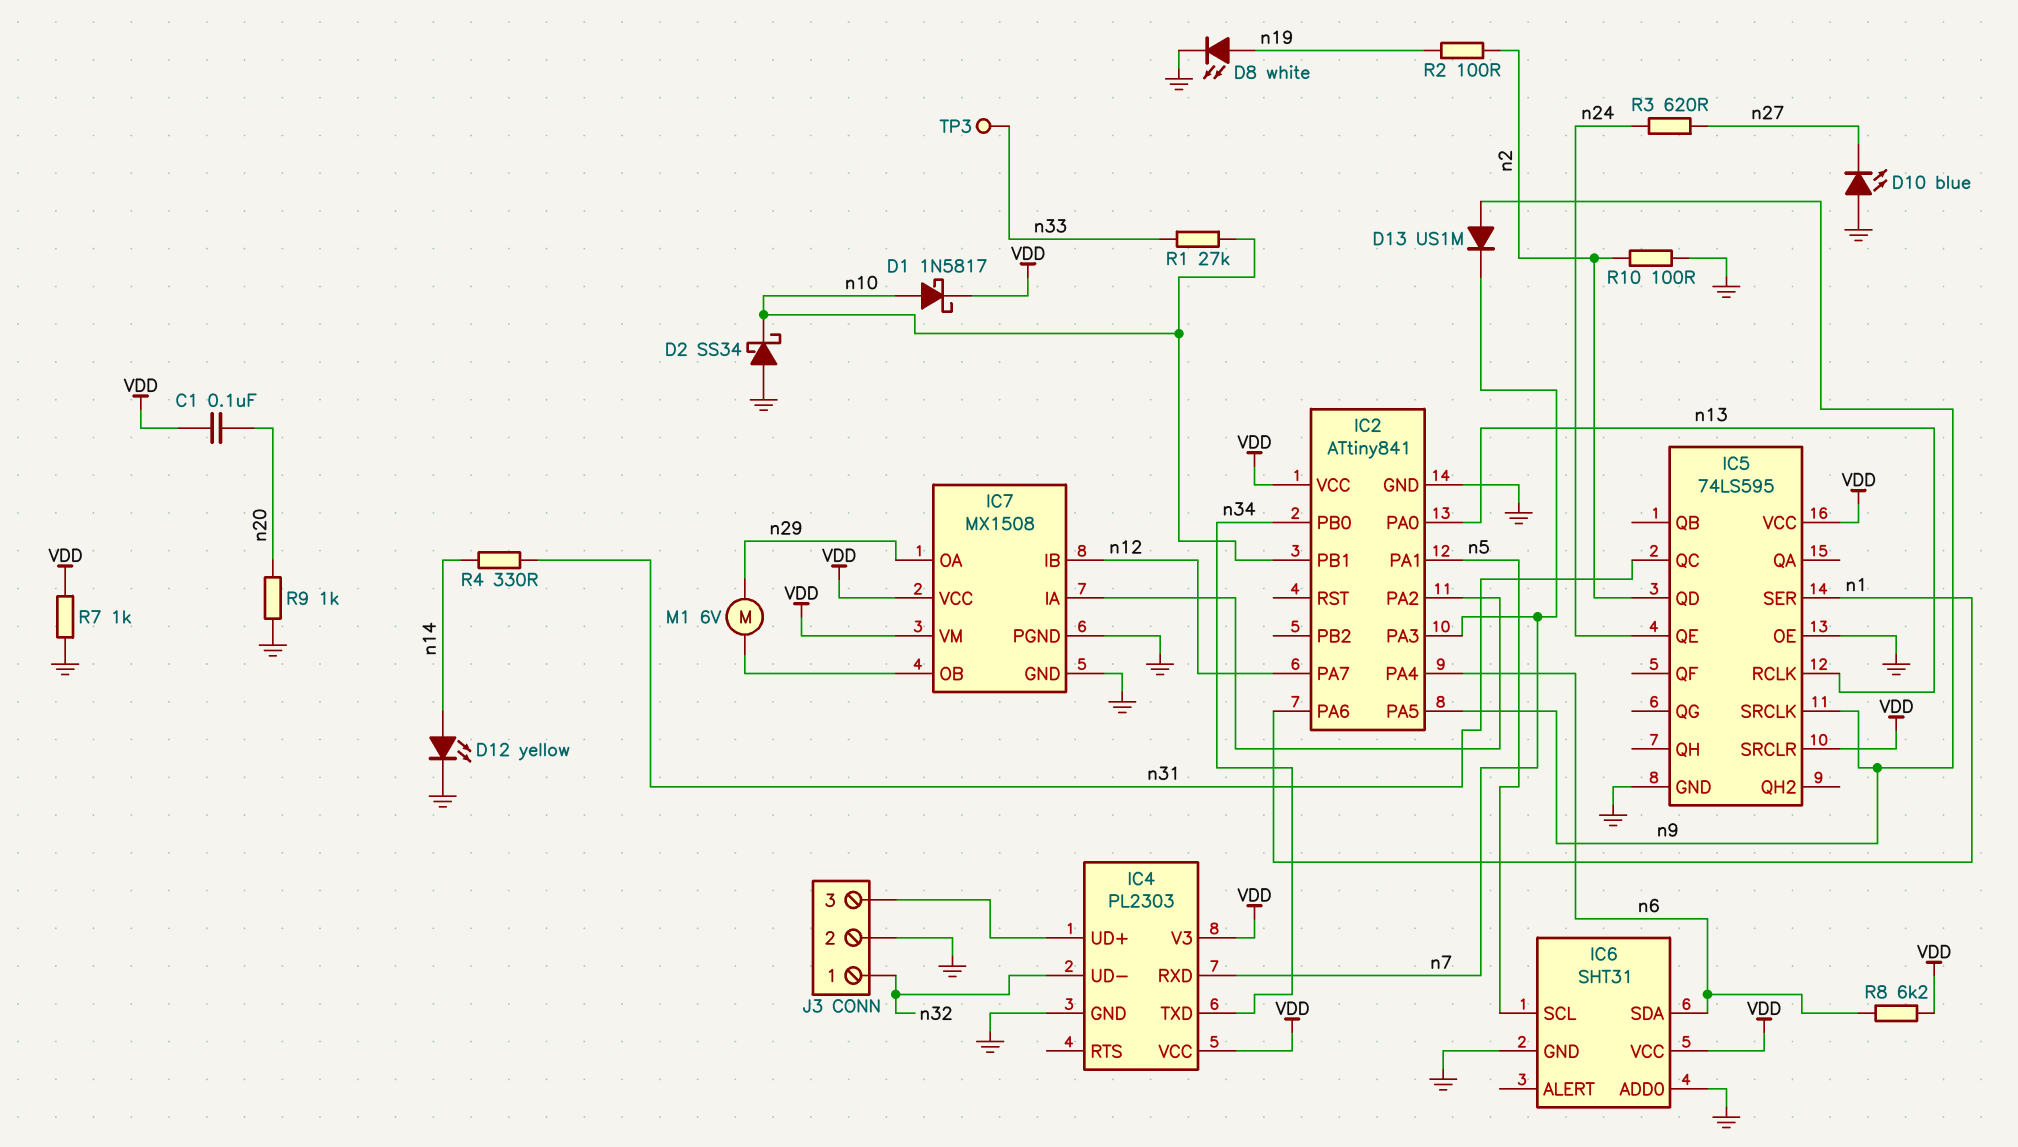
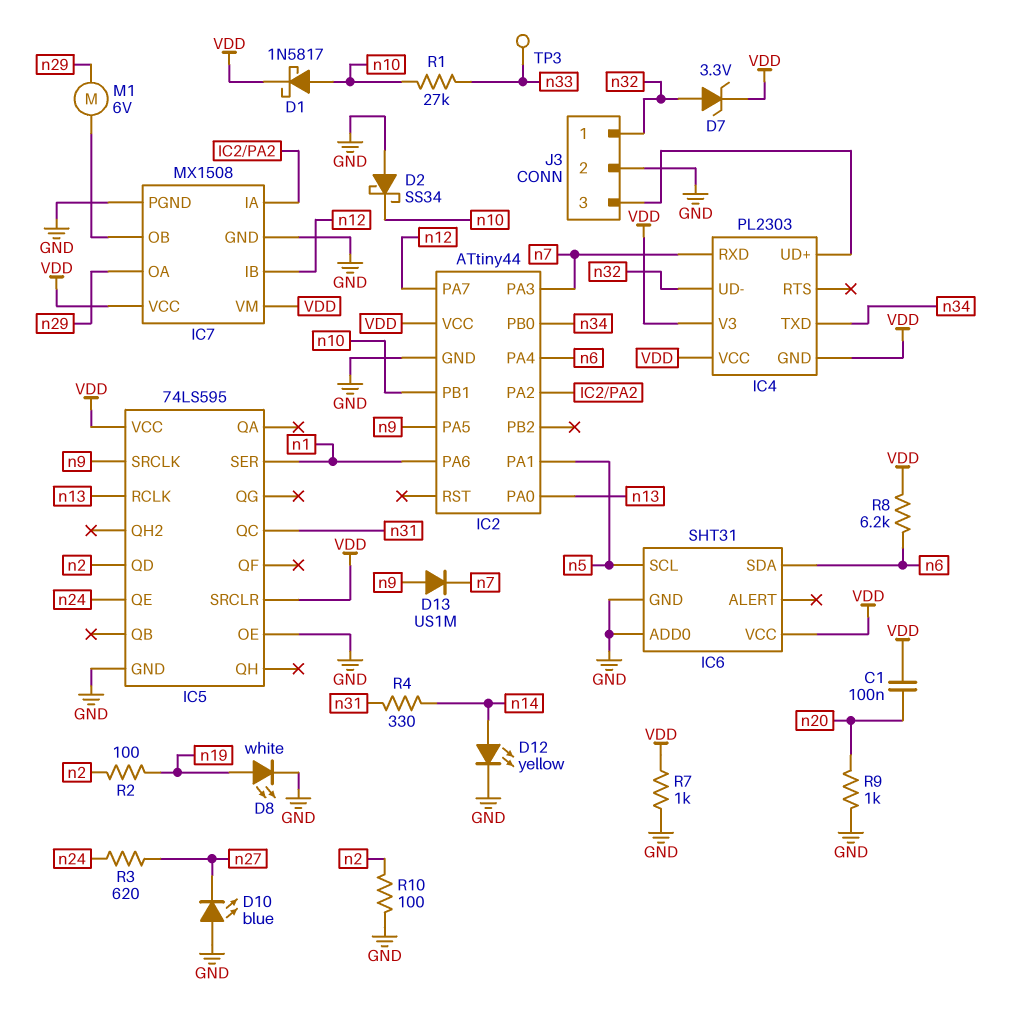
D7: none -> zener 3.3V (A n32, K VDD)
IC2: ATtiny841 -> ATtiny44
IC4 pin GND: GND -> VDD

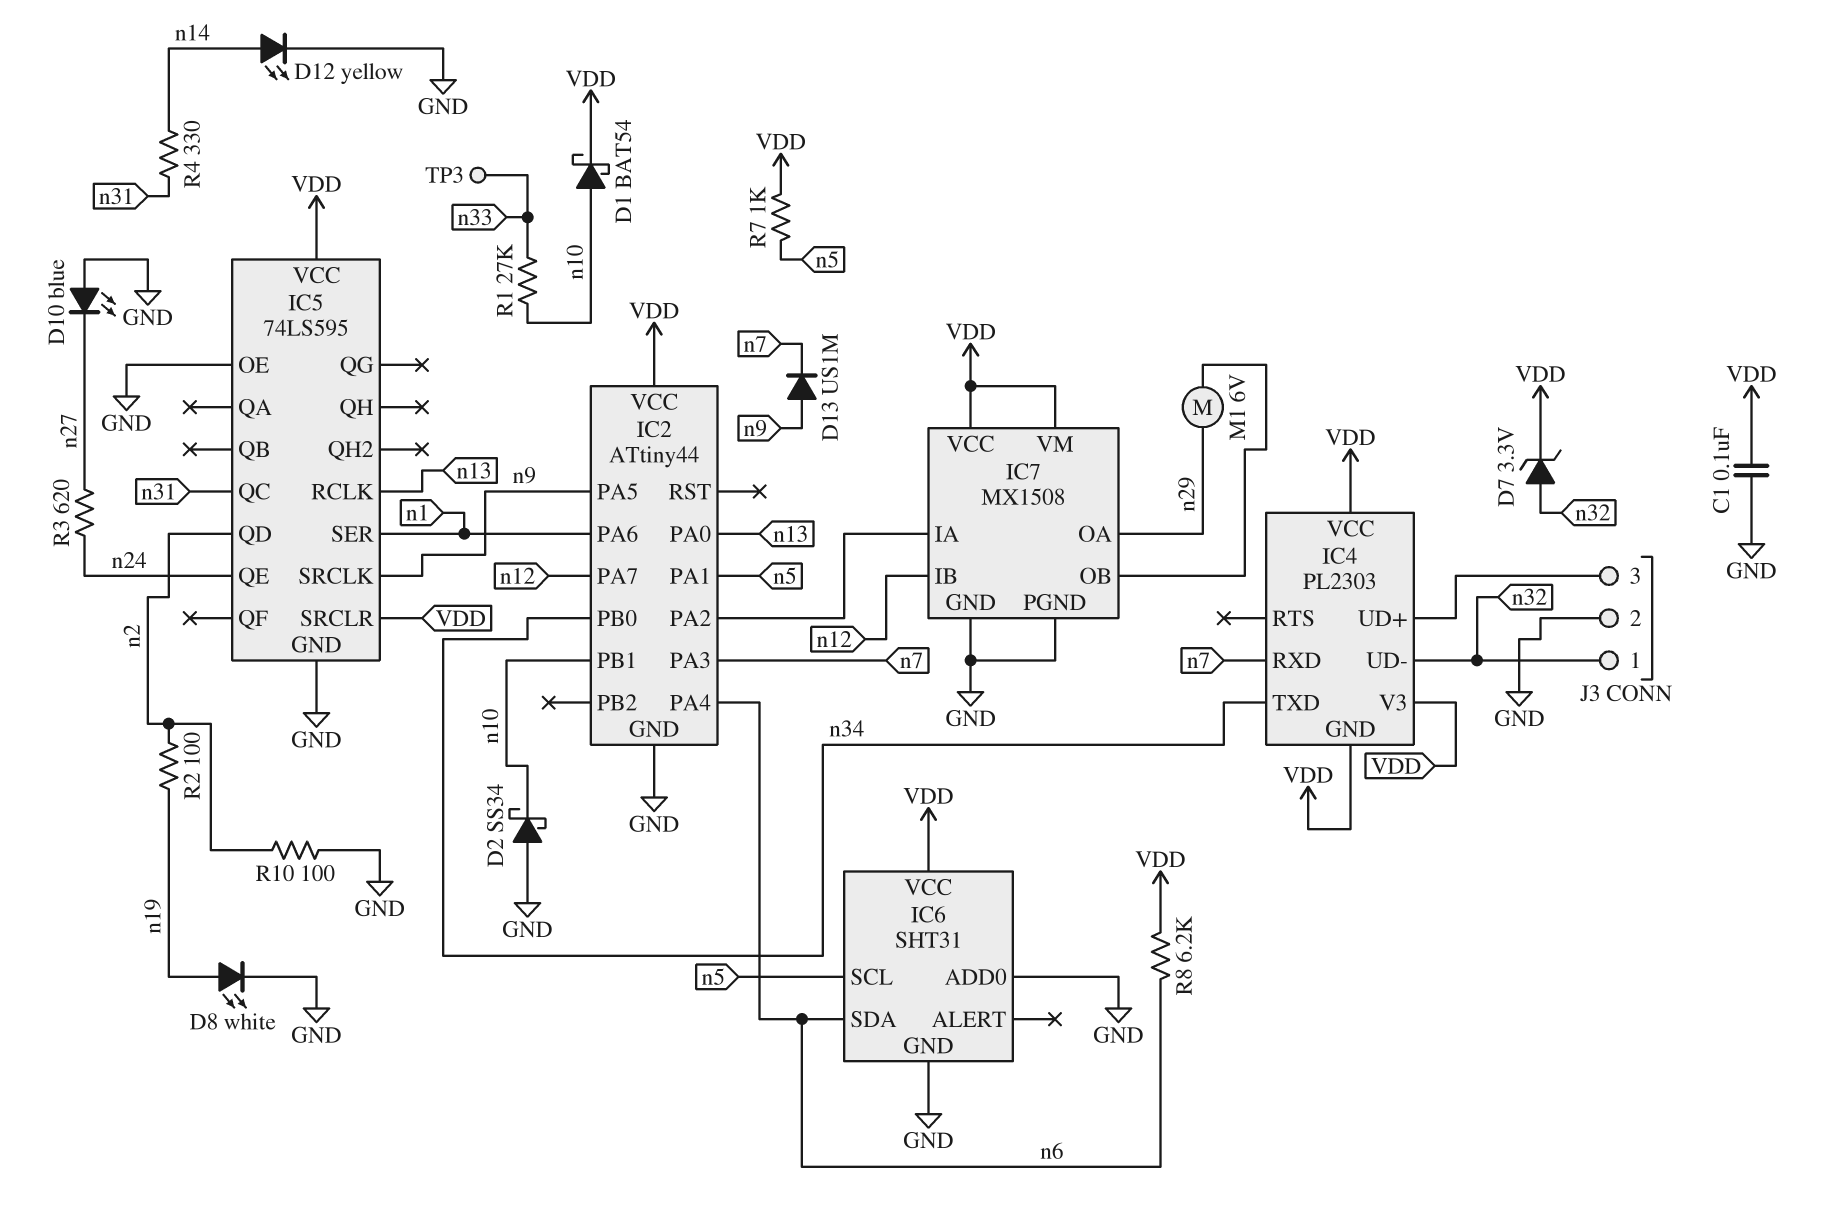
C1: 100nF (VDD, n20) -> 100nF (GND, VDD)
D1: schottky 1N5817 (A n10, K VDD) -> schottky BAT54 (A n10, K VDD)
R7: 1k (GND, VDD) -> 1k (VDD, n5)
R9: 1k (GND, n20) -> none

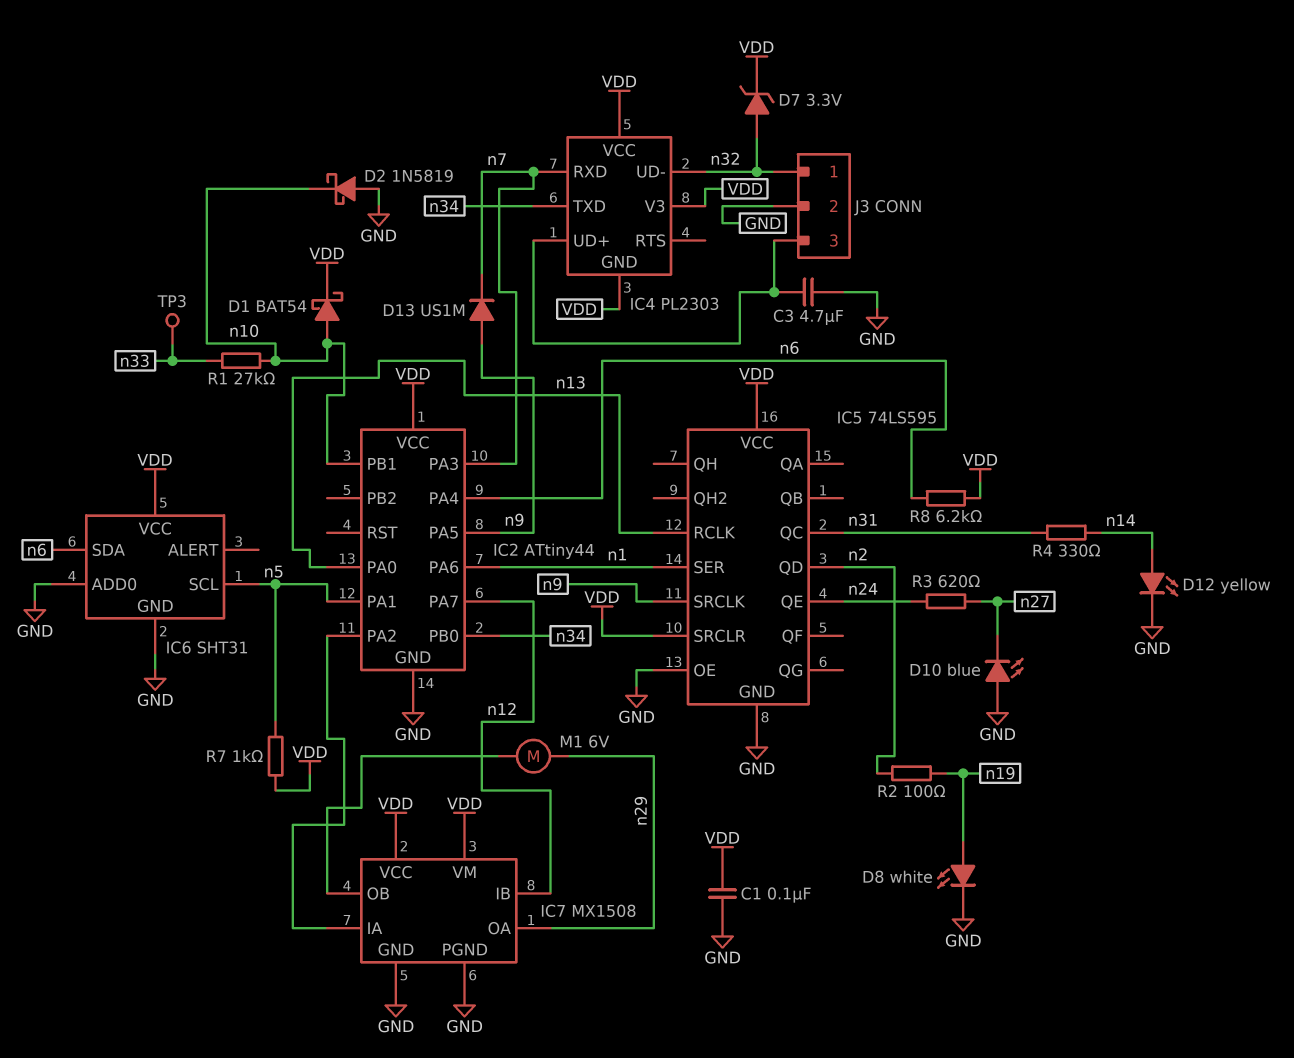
C3: none -> 4.7uF (GND, IC4/UD+)
D2: schottky SS34 (A GND, K n10) -> schottky 1N5819 (A GND, K n10)
R10: 100 (GND, n2) -> none

